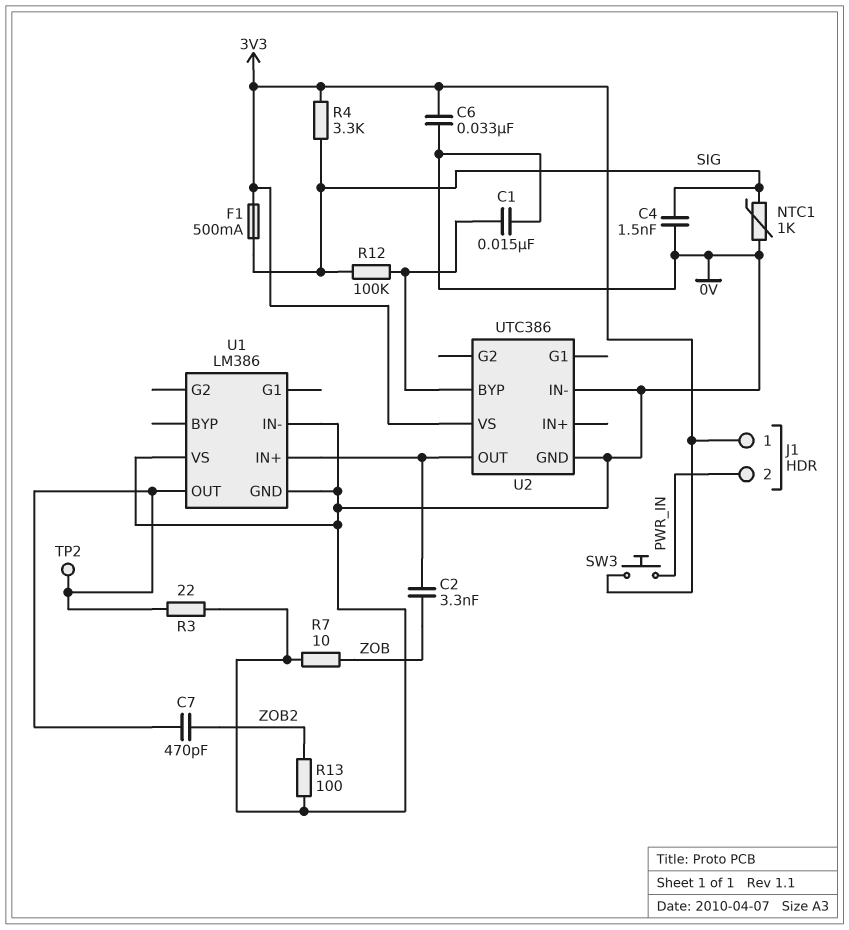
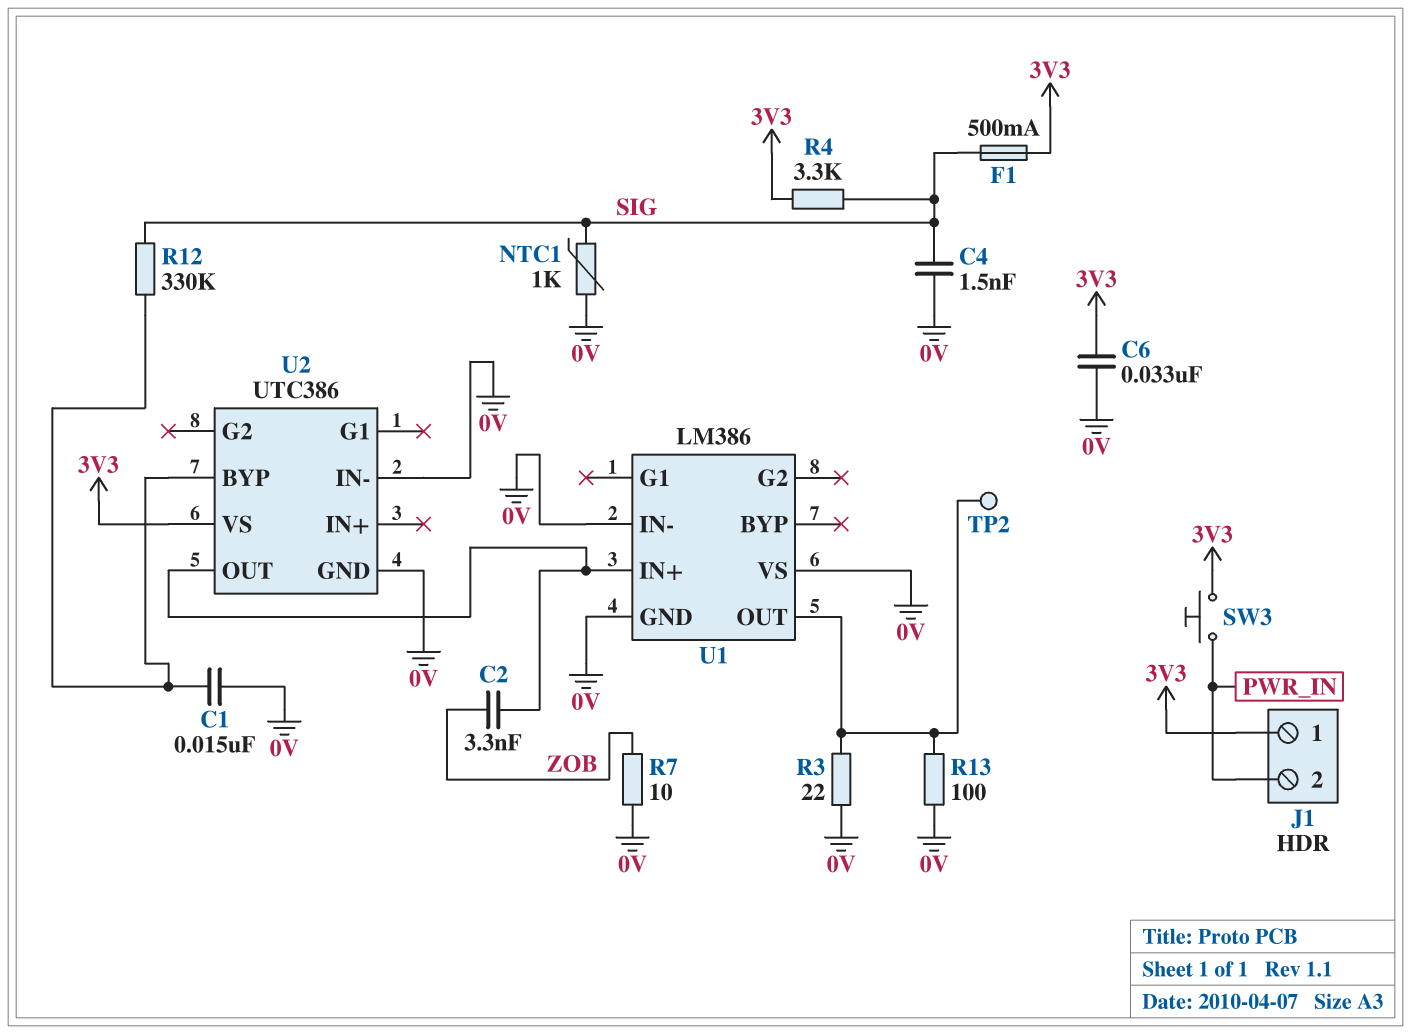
C7: 470pF (U1/OUT, ZOB2) -> none
R12: 100k (SIG, U2/BYP) -> 330k (SIG, U2/BYP)
R13: 100 (0V, ZOB2) -> 100 (0V, U1/OUT)

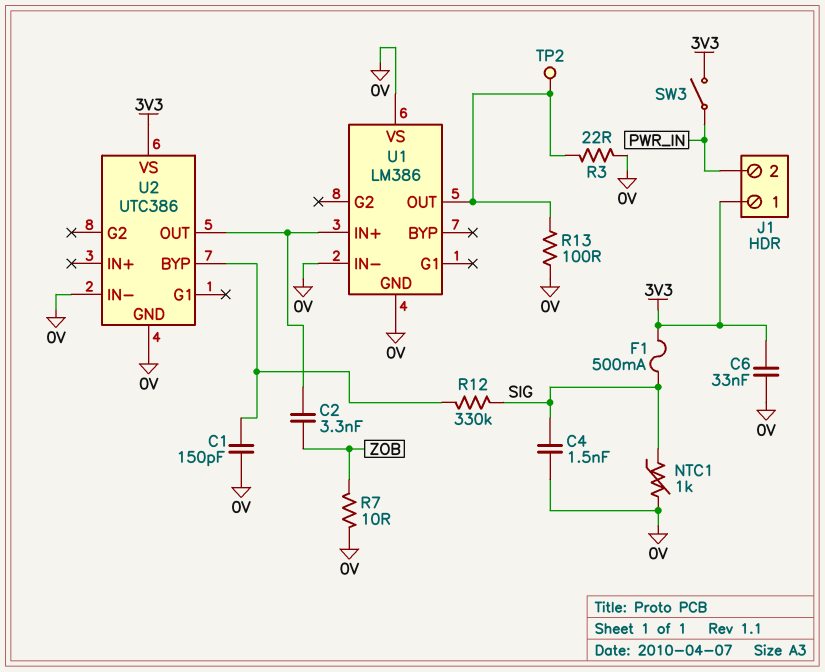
C1: 15nF (0V, U2/BYP) -> 150pF (0V, U2/BYP)
R4: 3.3k (3V3, SIG) -> none
SW3: button (3V3, PWR_IN) -> switch (3V3, PWR_IN)

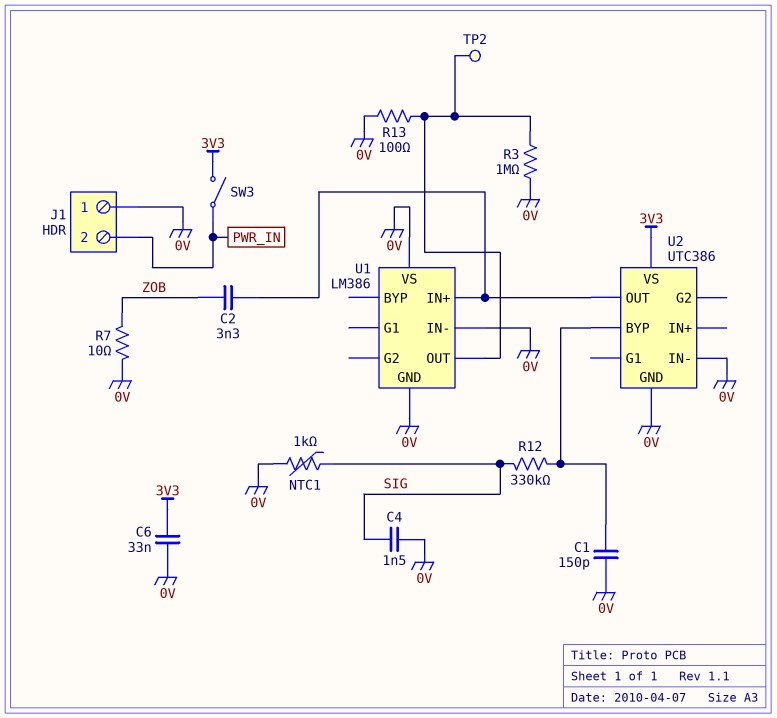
F1: 500mA (3V3, SIG) -> none
J1 pin 1: 3V3 -> 0V
R3: 22 (0V, U1/OUT) -> 1M (0V, U1/OUT)

